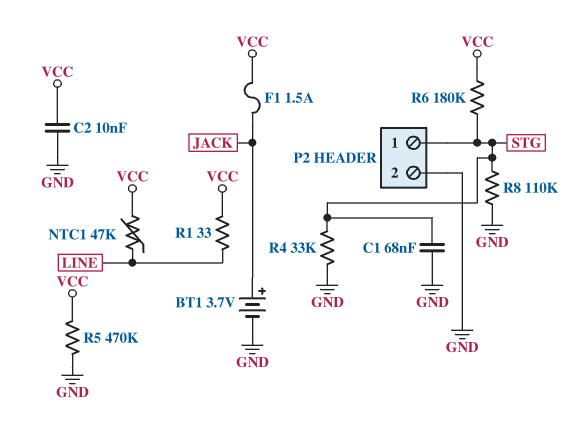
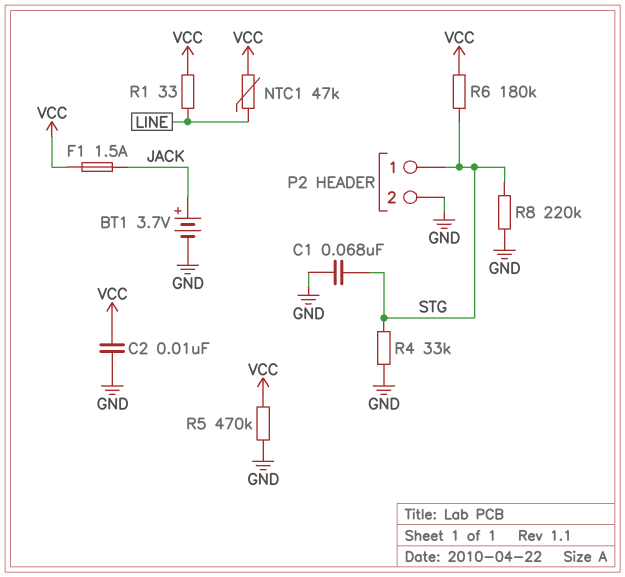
R8: 110k (GND, STG) -> 220k (GND, STG)

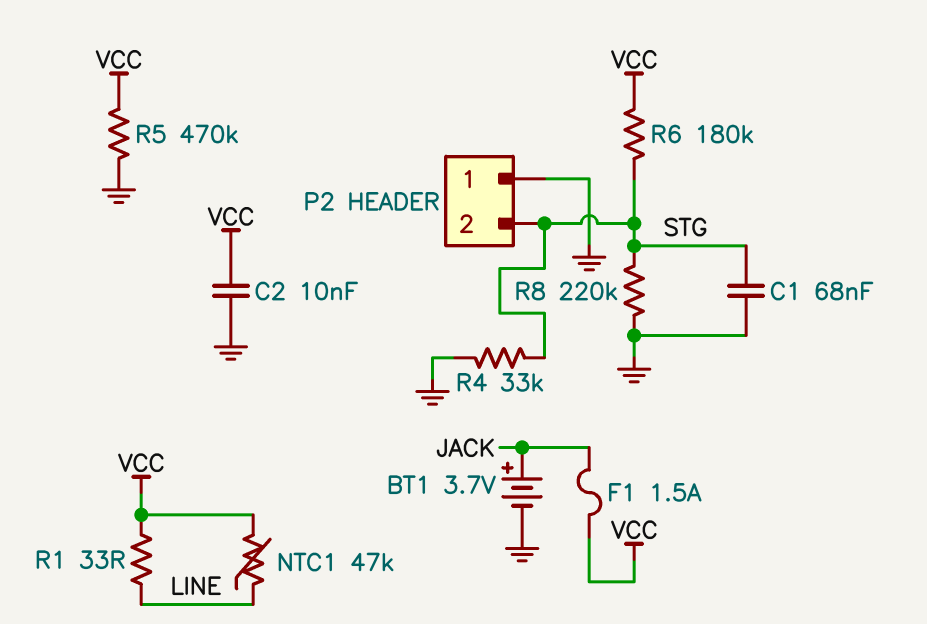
P2 pin 1: STG -> GND
P2 pin 2: GND -> STG

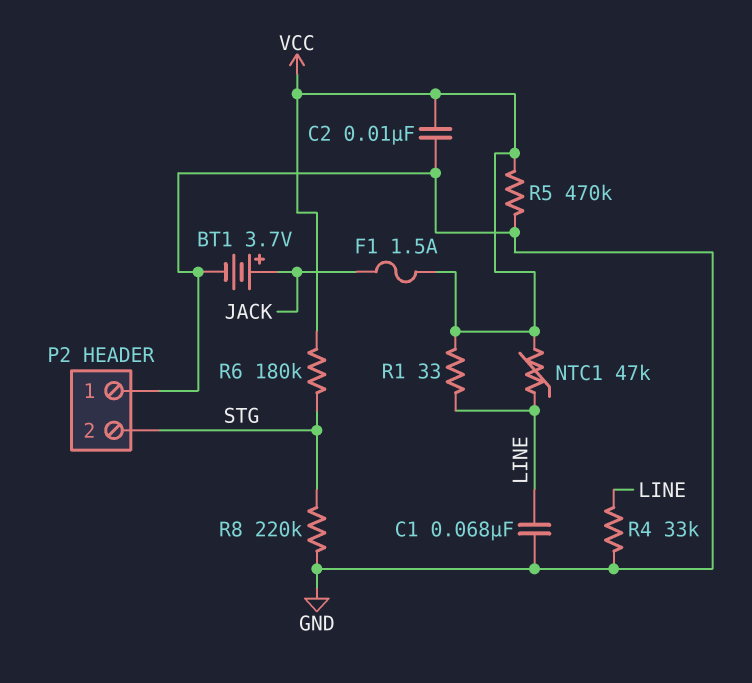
C1: 68nF (GND, STG) -> 68nF (GND, LINE)
R4: 33k (GND, STG) -> 33k (GND, LINE)

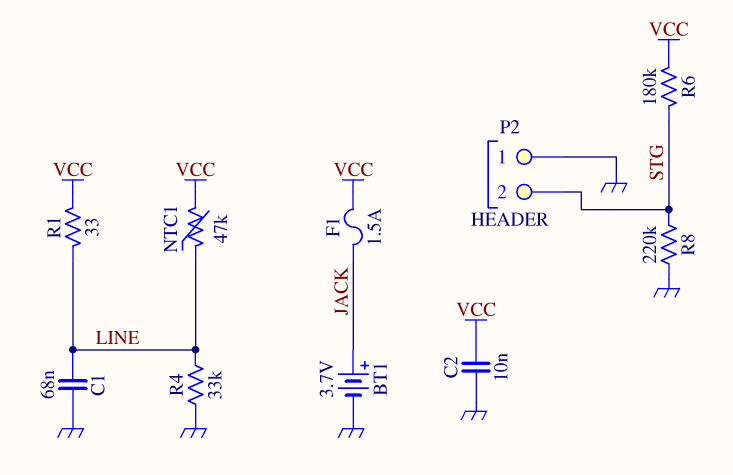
R5: 470k (GND, VCC) -> none

